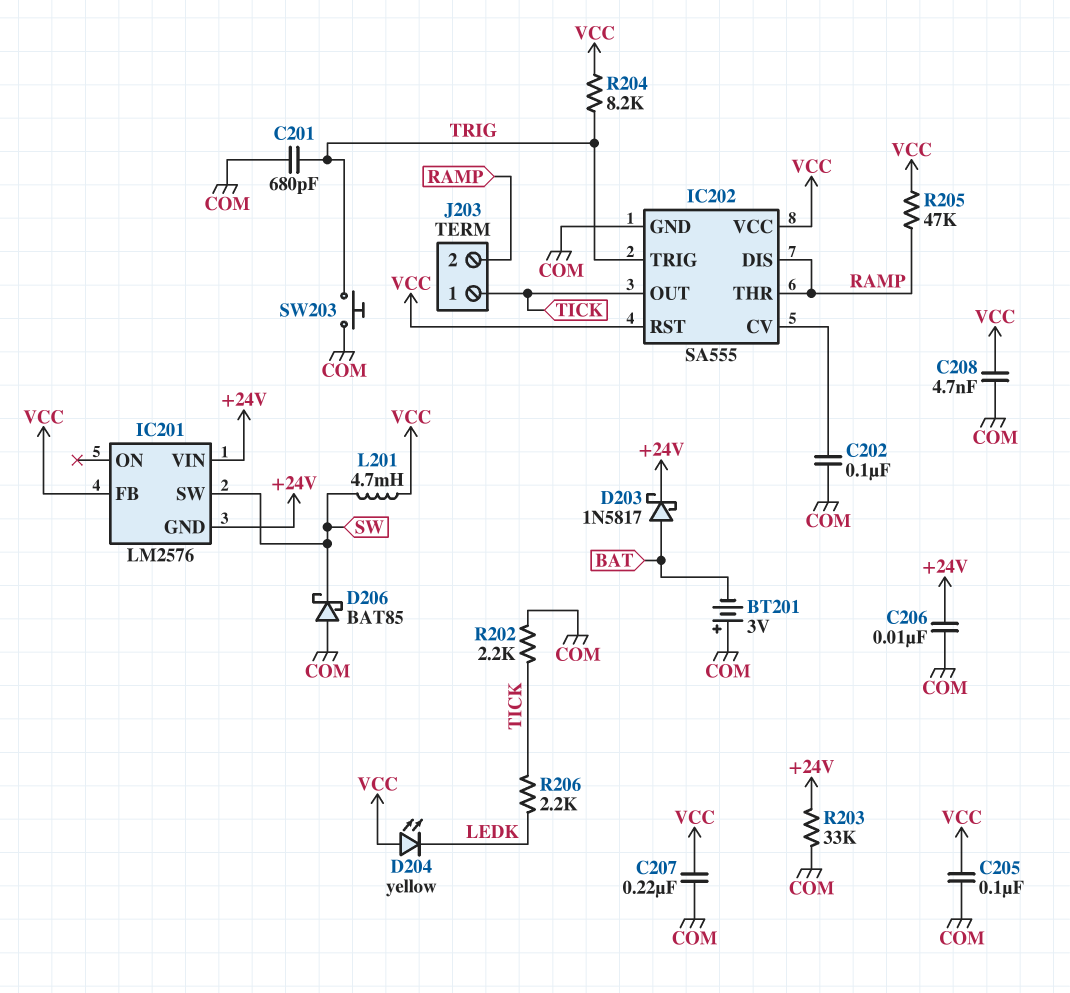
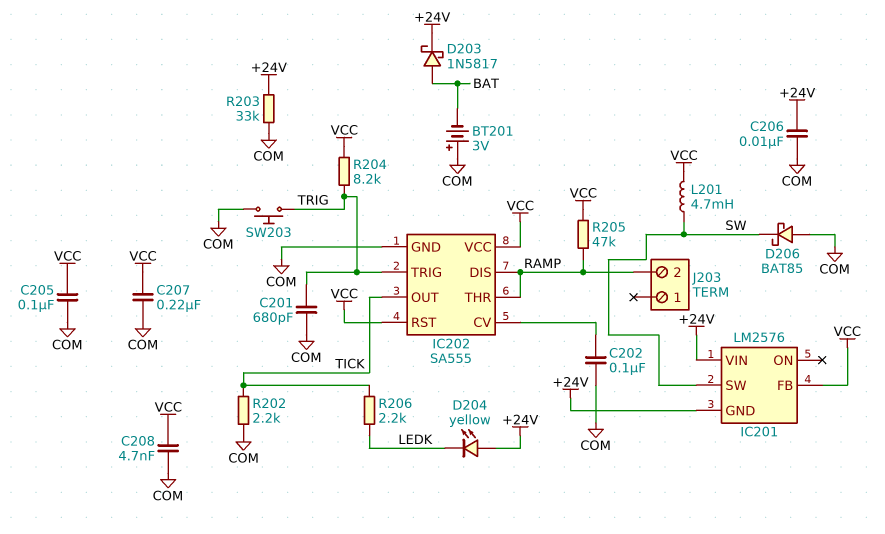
D204: LED yellow (A VCC, K LEDK) -> LED yellow (A +24V, K LEDK)
J203 pin 1: TICK -> none

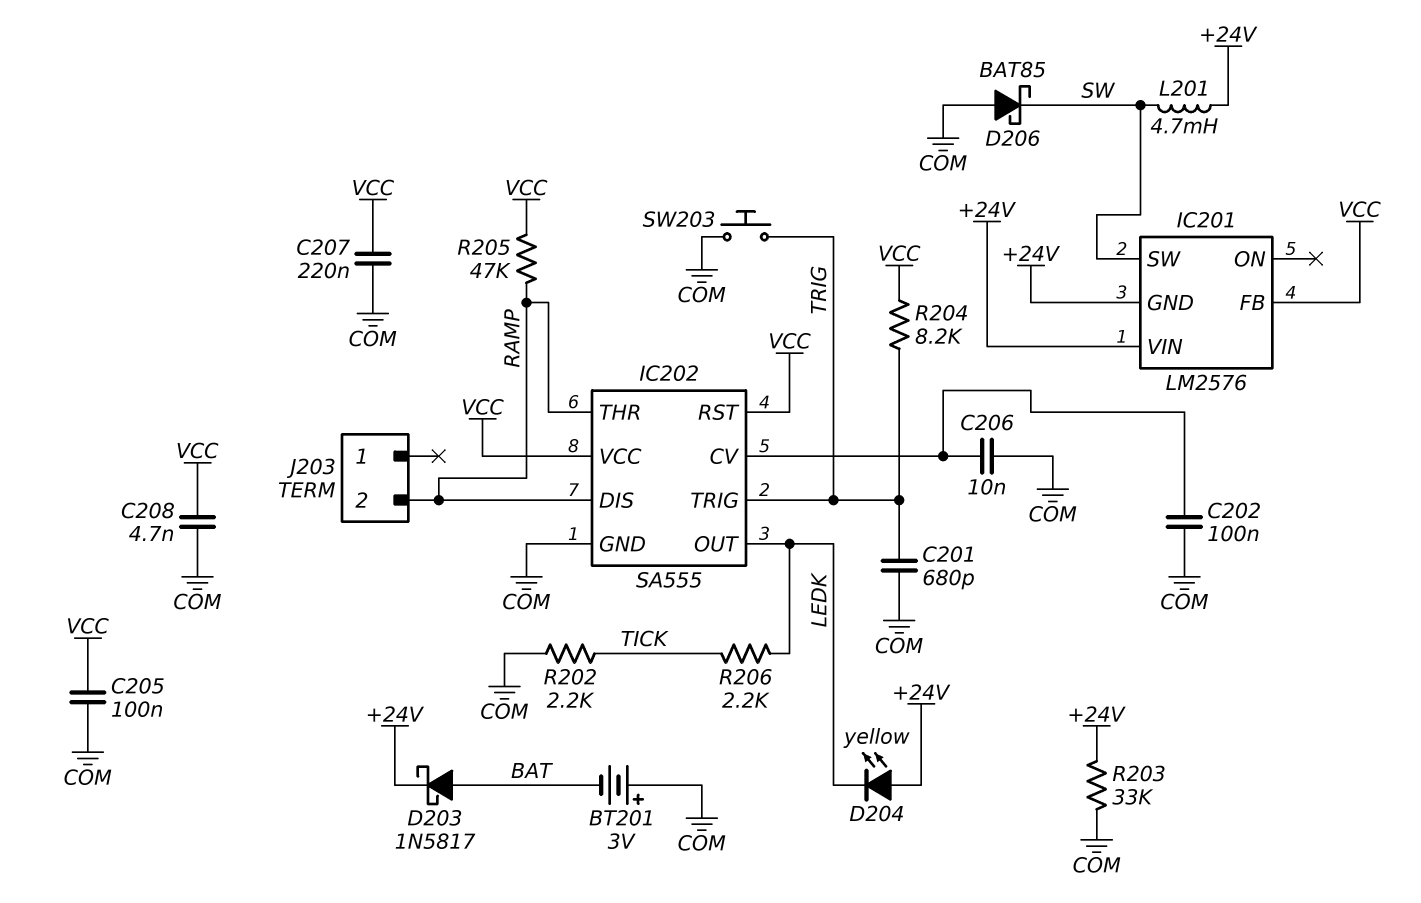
C206: 10nF (+24V, COM) -> 10nF (COM, IC202/CV)
IC202 pin OUT: TICK -> LEDK
L201: 4.7mH (SW, VCC) -> 4.7mH (+24V, SW)

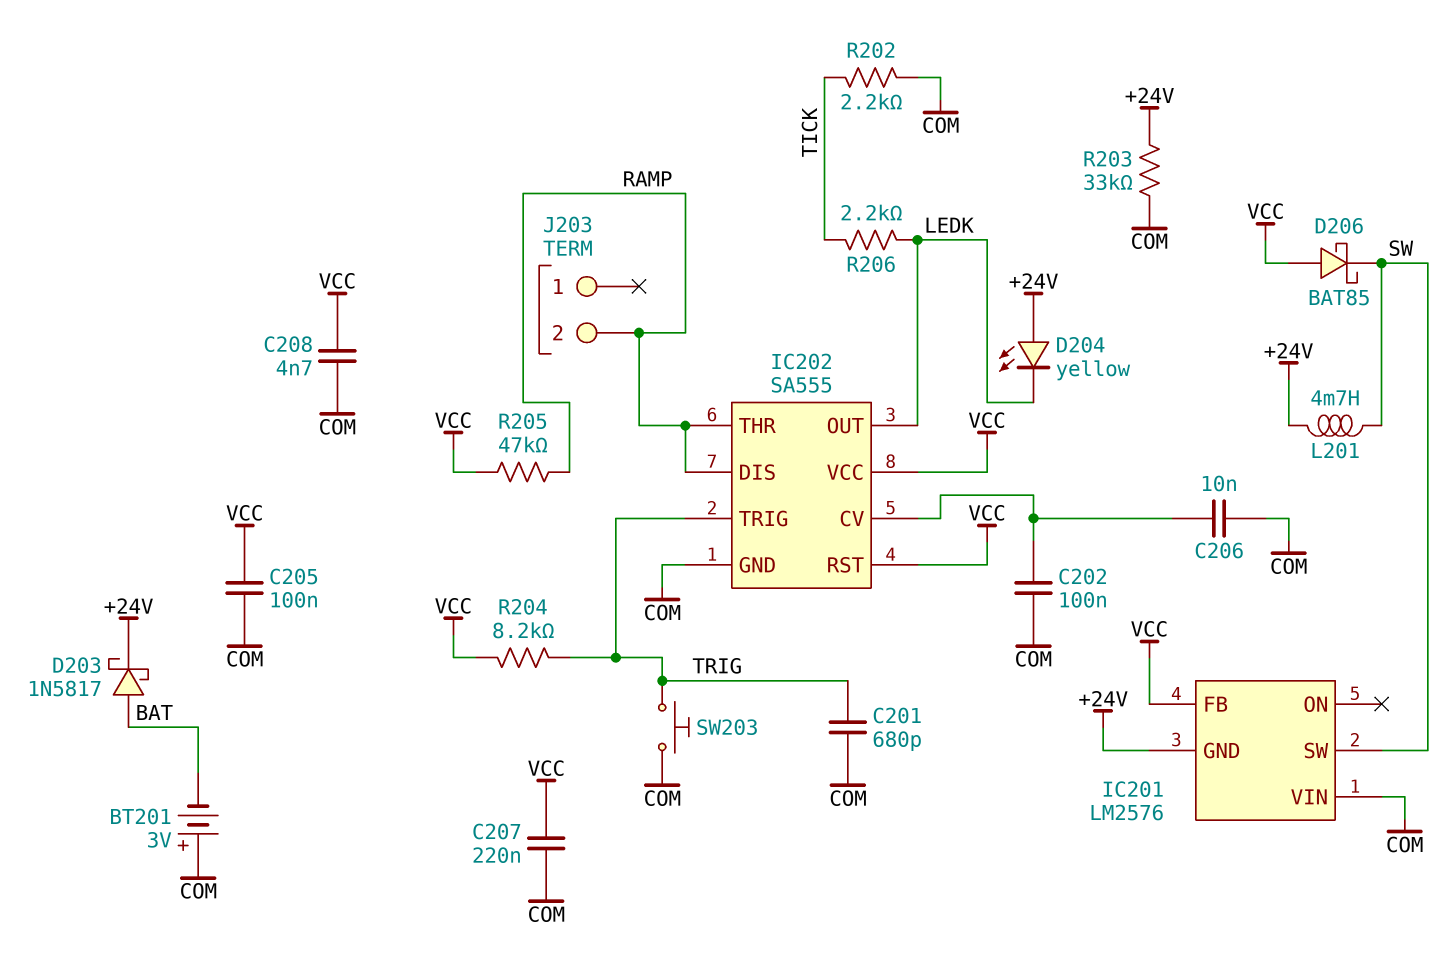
D206: schottky BAT85 (A COM, K SW) -> schottky BAT85 (A VCC, K SW)
IC201 pin VIN: +24V -> COM

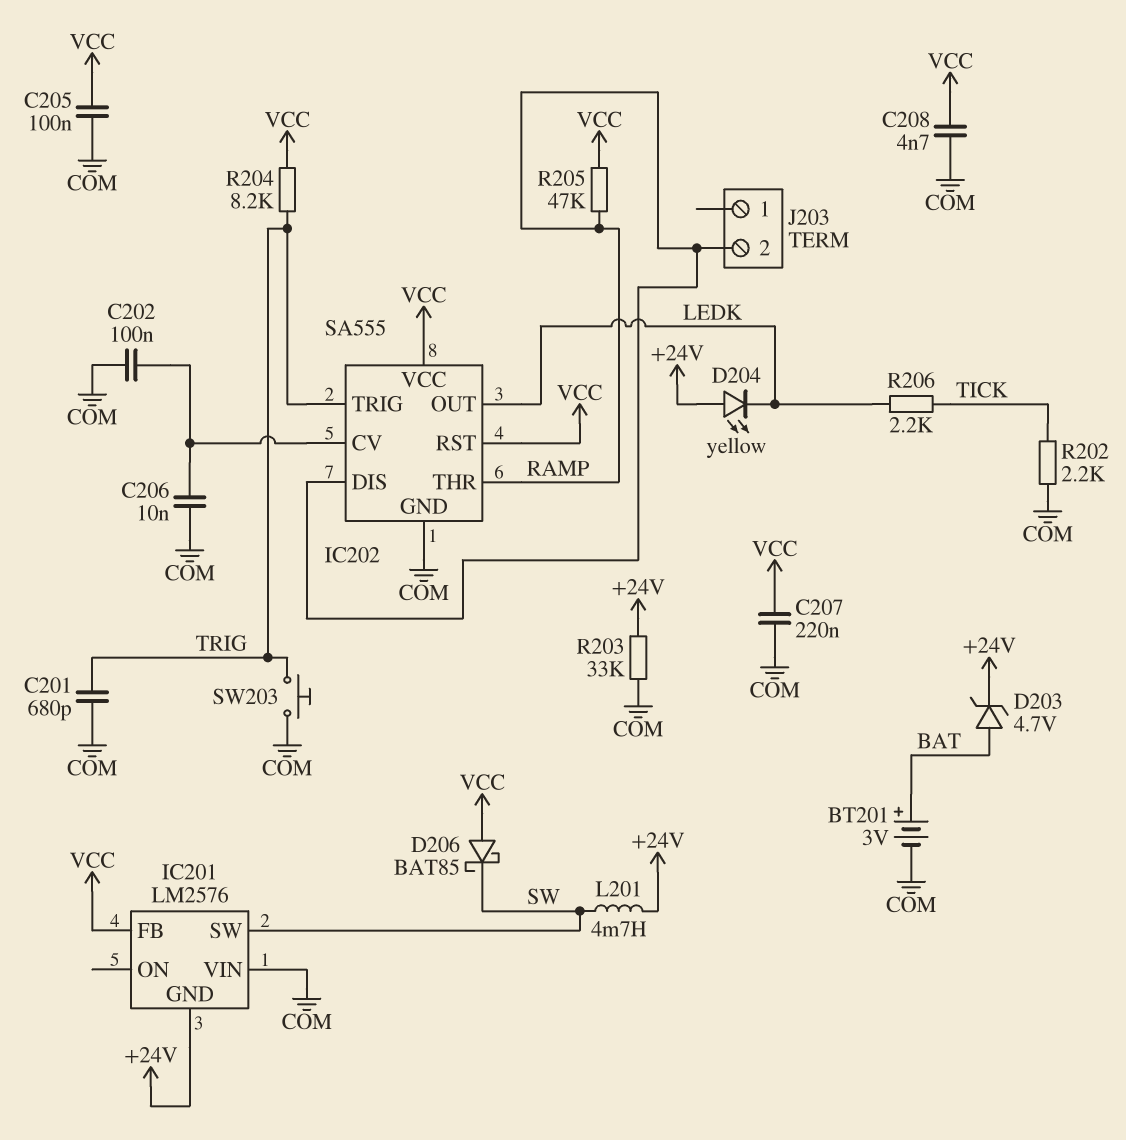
BT201: 3V (plus COM, minus BAT) -> 3V (plus BAT, minus COM)
D203: schottky 1N5817 (A BAT, K +24V) -> zener 4.7V (A BAT, K +24V)

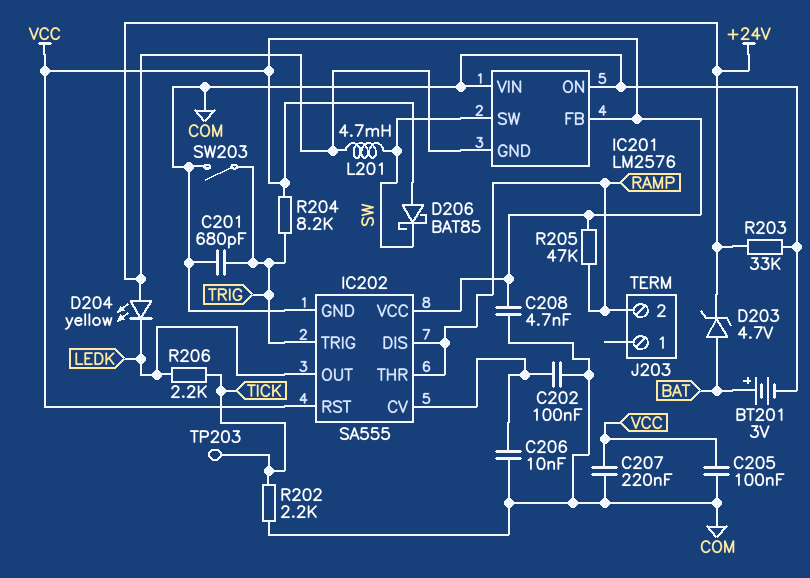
IC201 pin ON: none -> COM
SW203: button (COM, TRIG) -> switch (COM, TRIG)
TP203: none -> test point (TICK)

